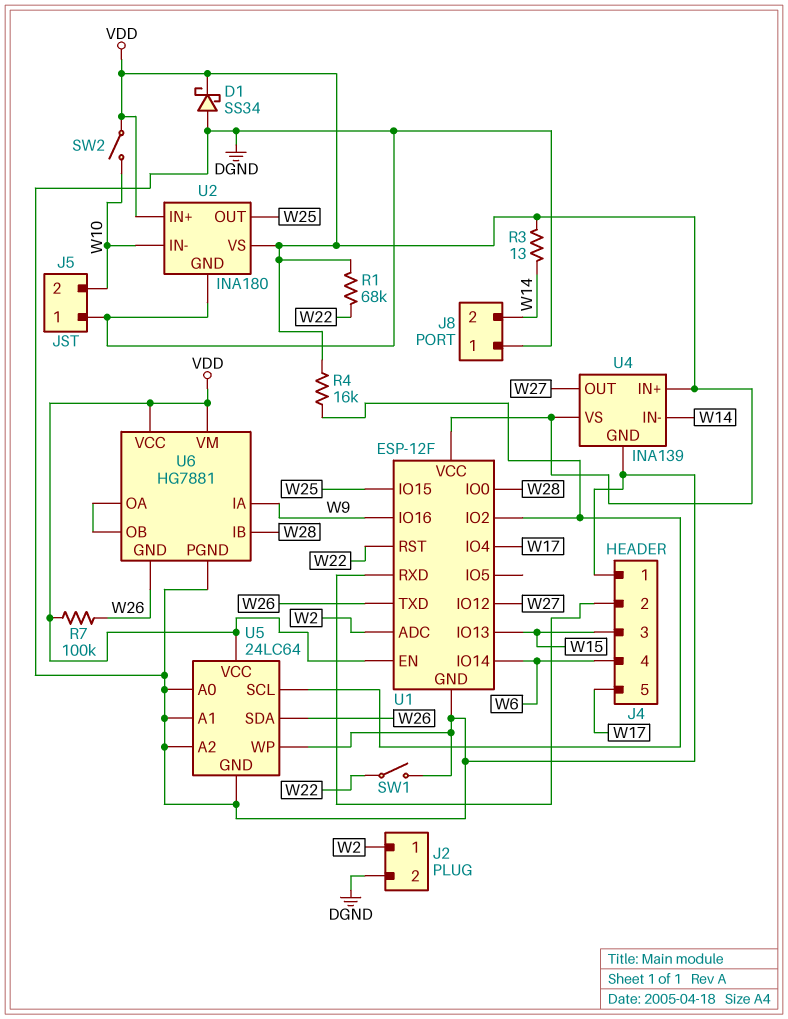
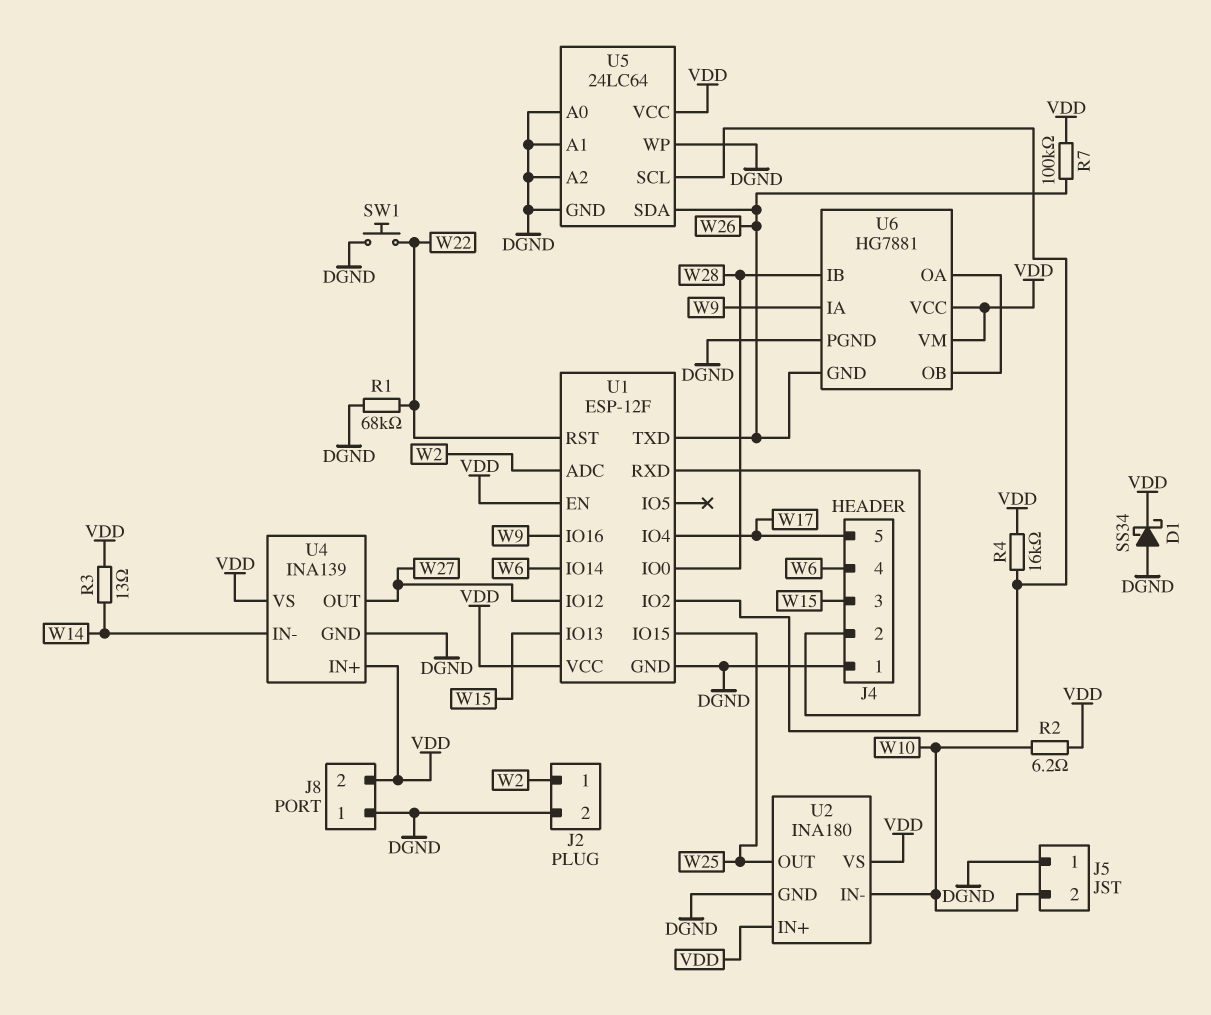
J8 pin 2: W14 -> VDD
R1: 68k (VDD, W22) -> 68k (DGND, W22)
R2: none -> 6.2 (VDD, W10)
SW1: switch (DGND, W22) -> button (DGND, W22)
SW2: switch (VDD, W10) -> none

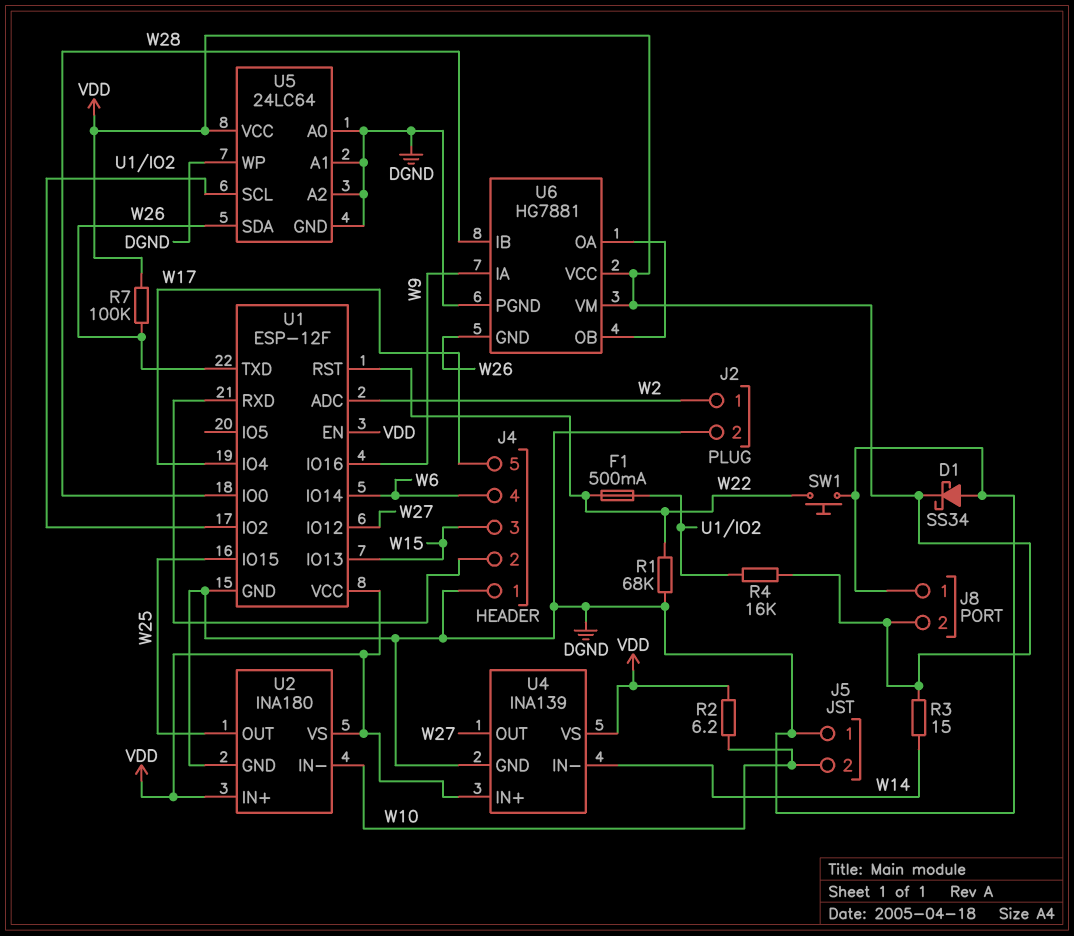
F1: none -> 500mA (U1/IO2, W22)
R3: 13 (VDD, W14) -> 15 (VDD, W14)

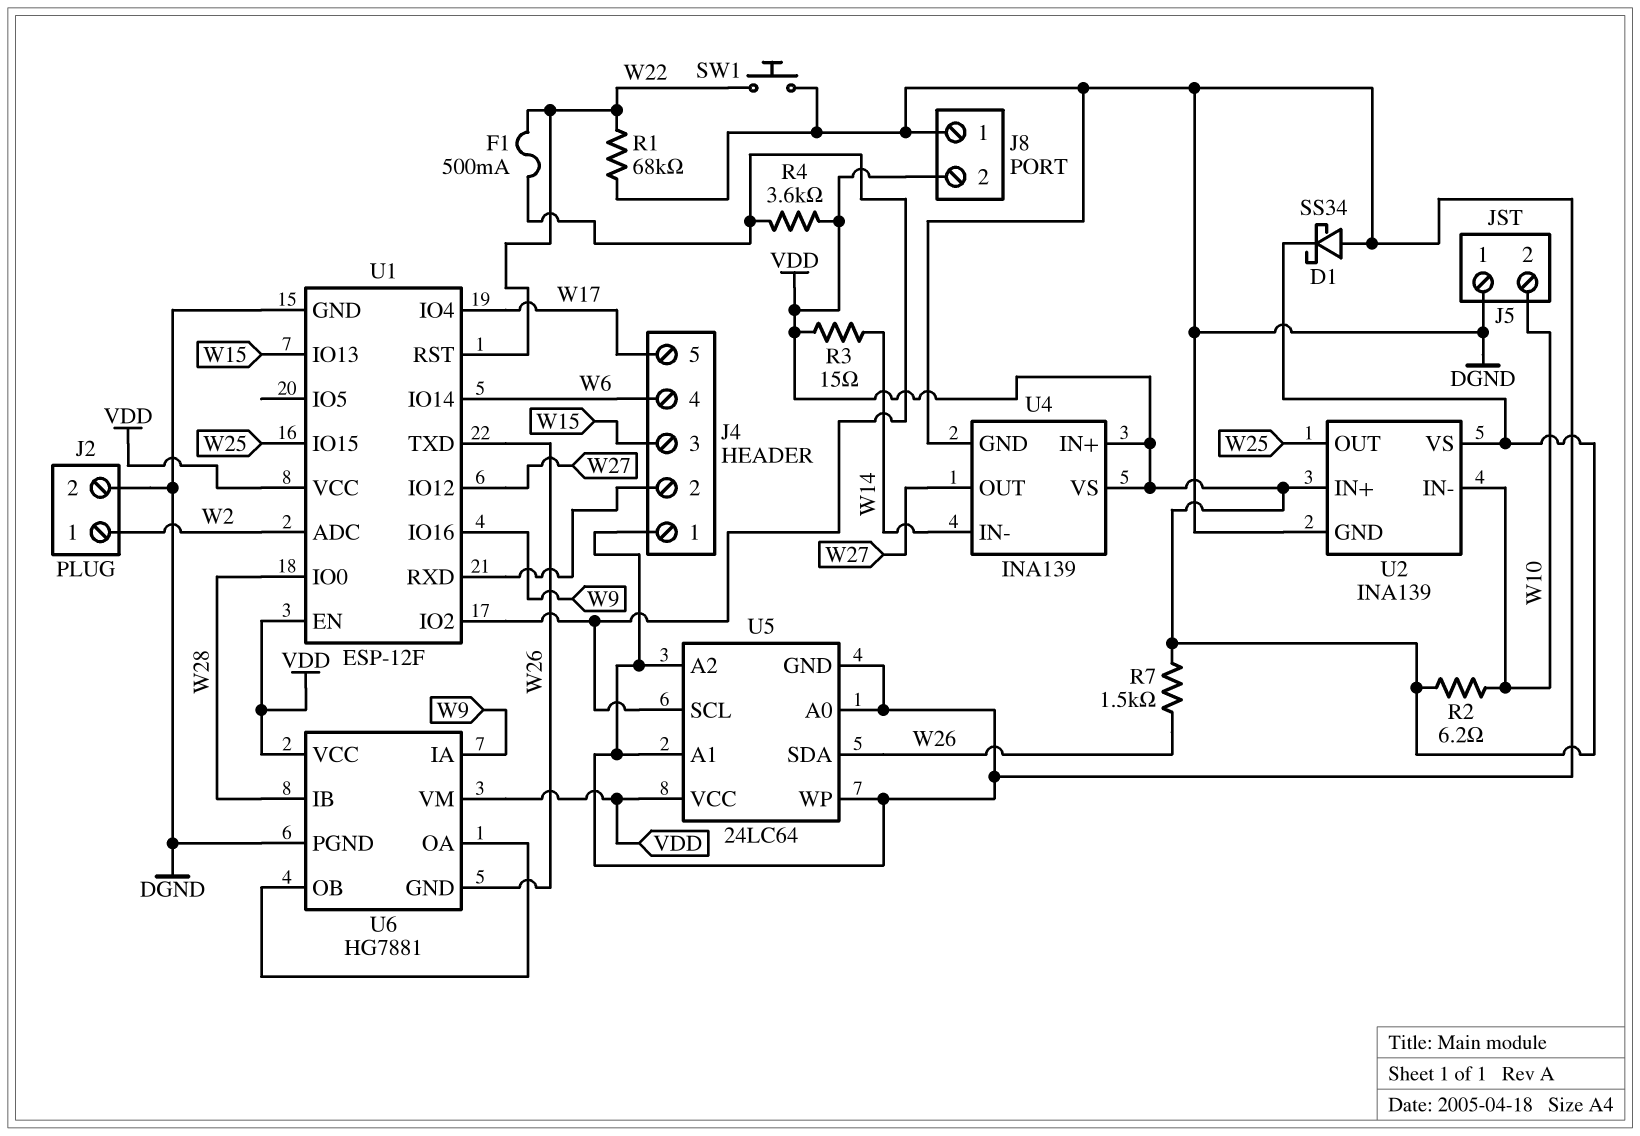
R4: 16k (U1/IO2, VDD) -> 3.6k (U1/IO2, VDD)
R7: 100k (VDD, W26) -> 1.5k (VDD, W26)
U2: INA180 -> INA139

